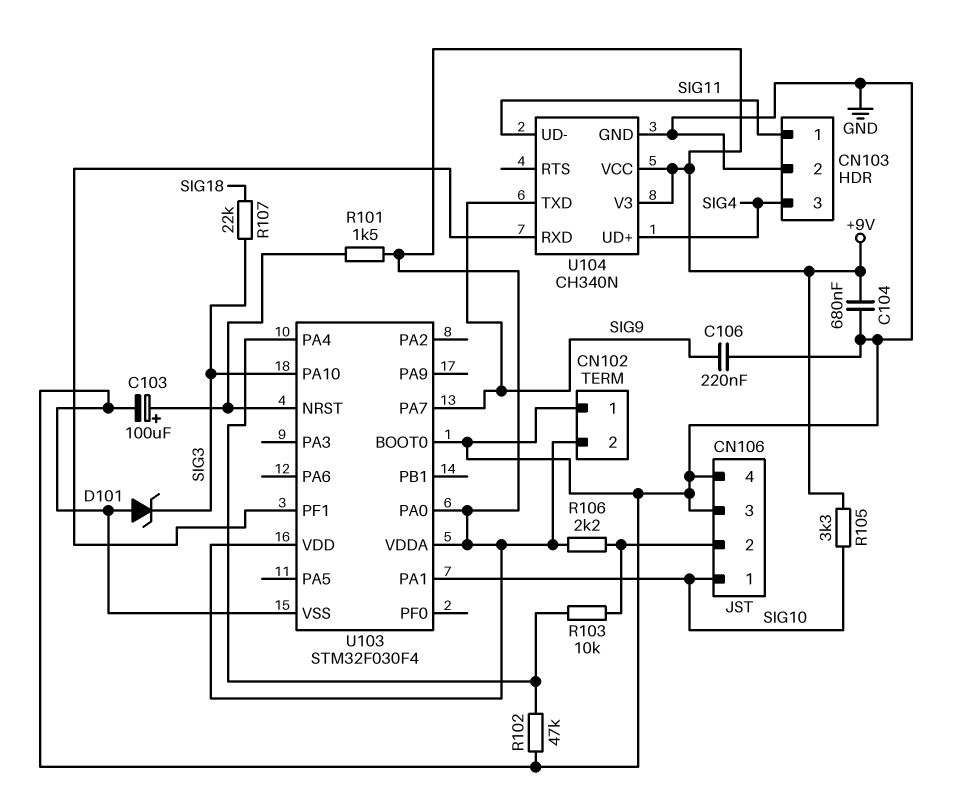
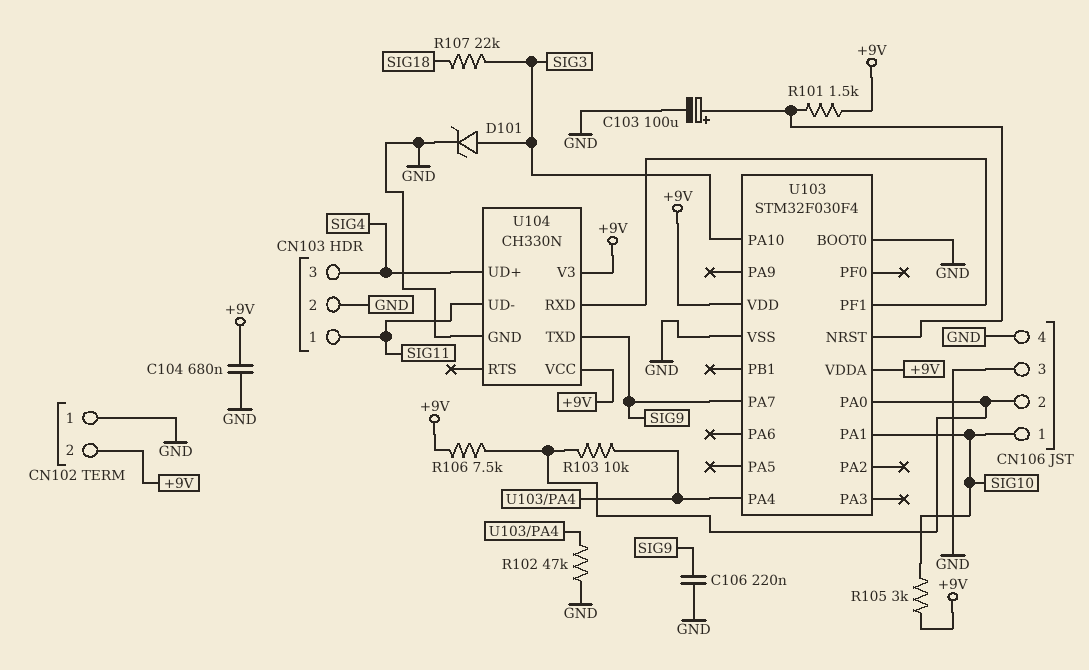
D101: zener (A GND, K SIG3) -> zener (A SIG3, K GND)
R105: 3.3k (+9V, SIG10) -> 3k (+9V, SIG10)
R106: 2.2k (+9V, CN106/2) -> 7.5k (+9V, CN106/2)
U103 pin PA0: +9V -> CN106/2
U104: CH340N -> CH330N

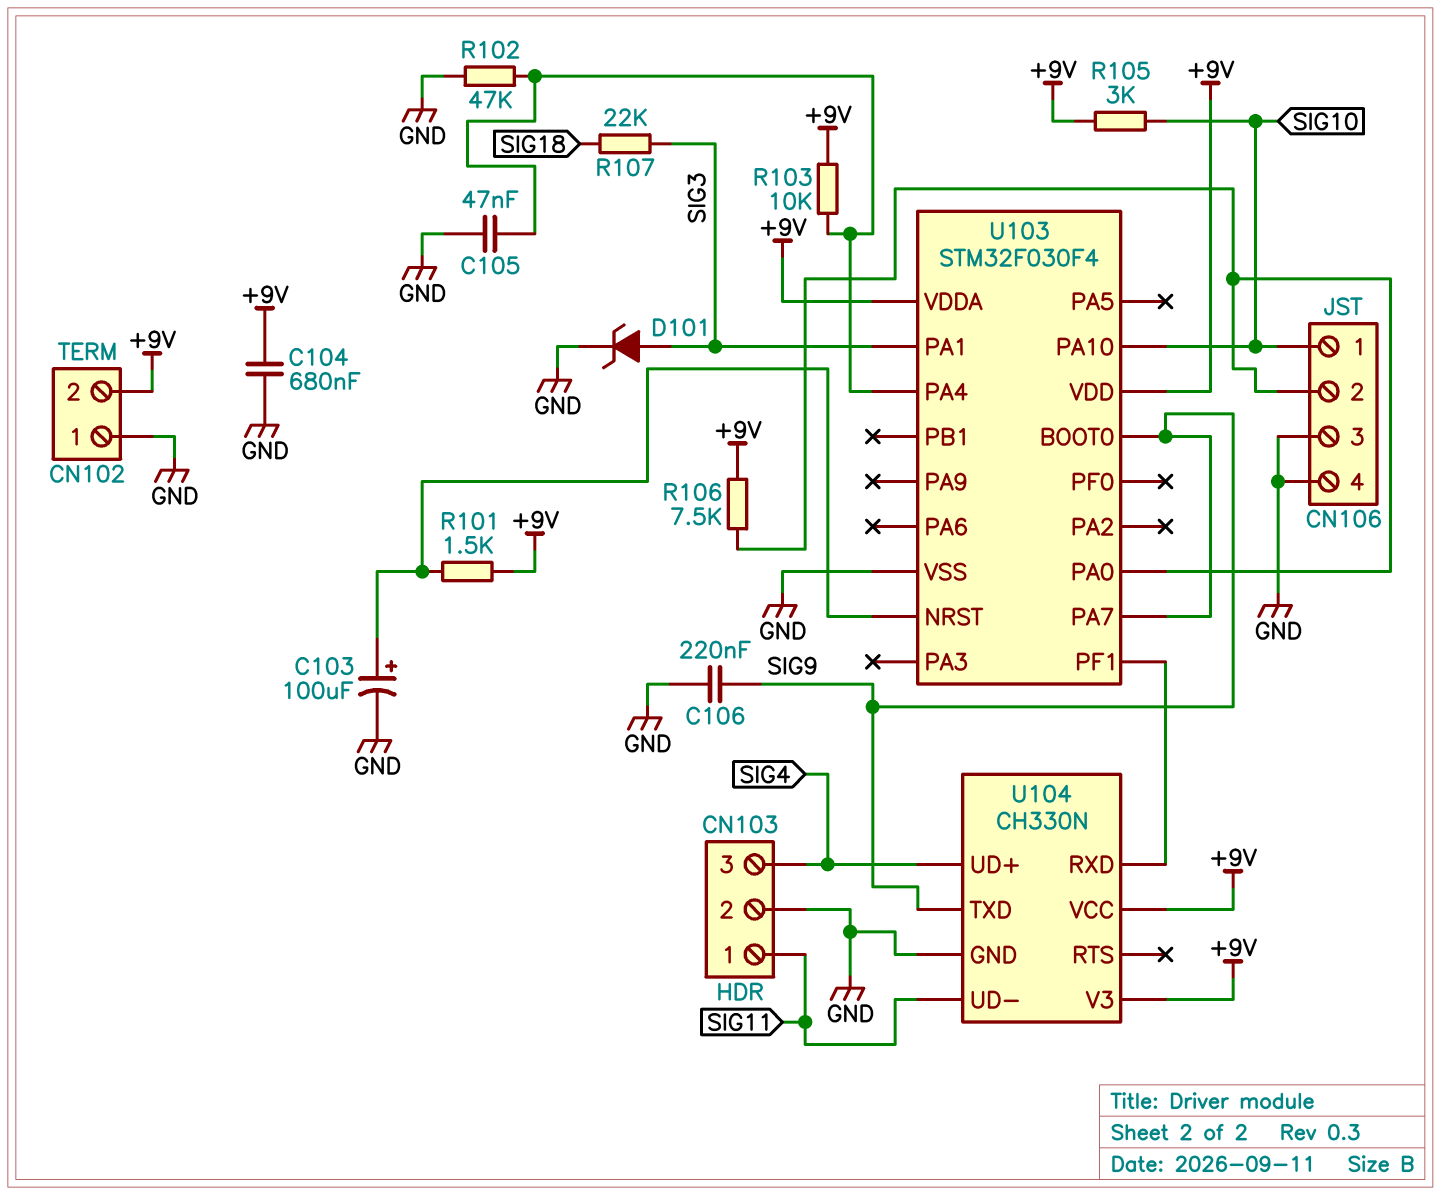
C105: none -> 47nF (GND, U103/PA4)
R103: 10k (CN106/2, U103/PA4) -> 10k (+9V, U103/PA4)
U103 pin BOOT0: GND -> SIG9
U103 pin PA1: SIG10 -> SIG3
U103 pin PA10: SIG3 -> SIG10

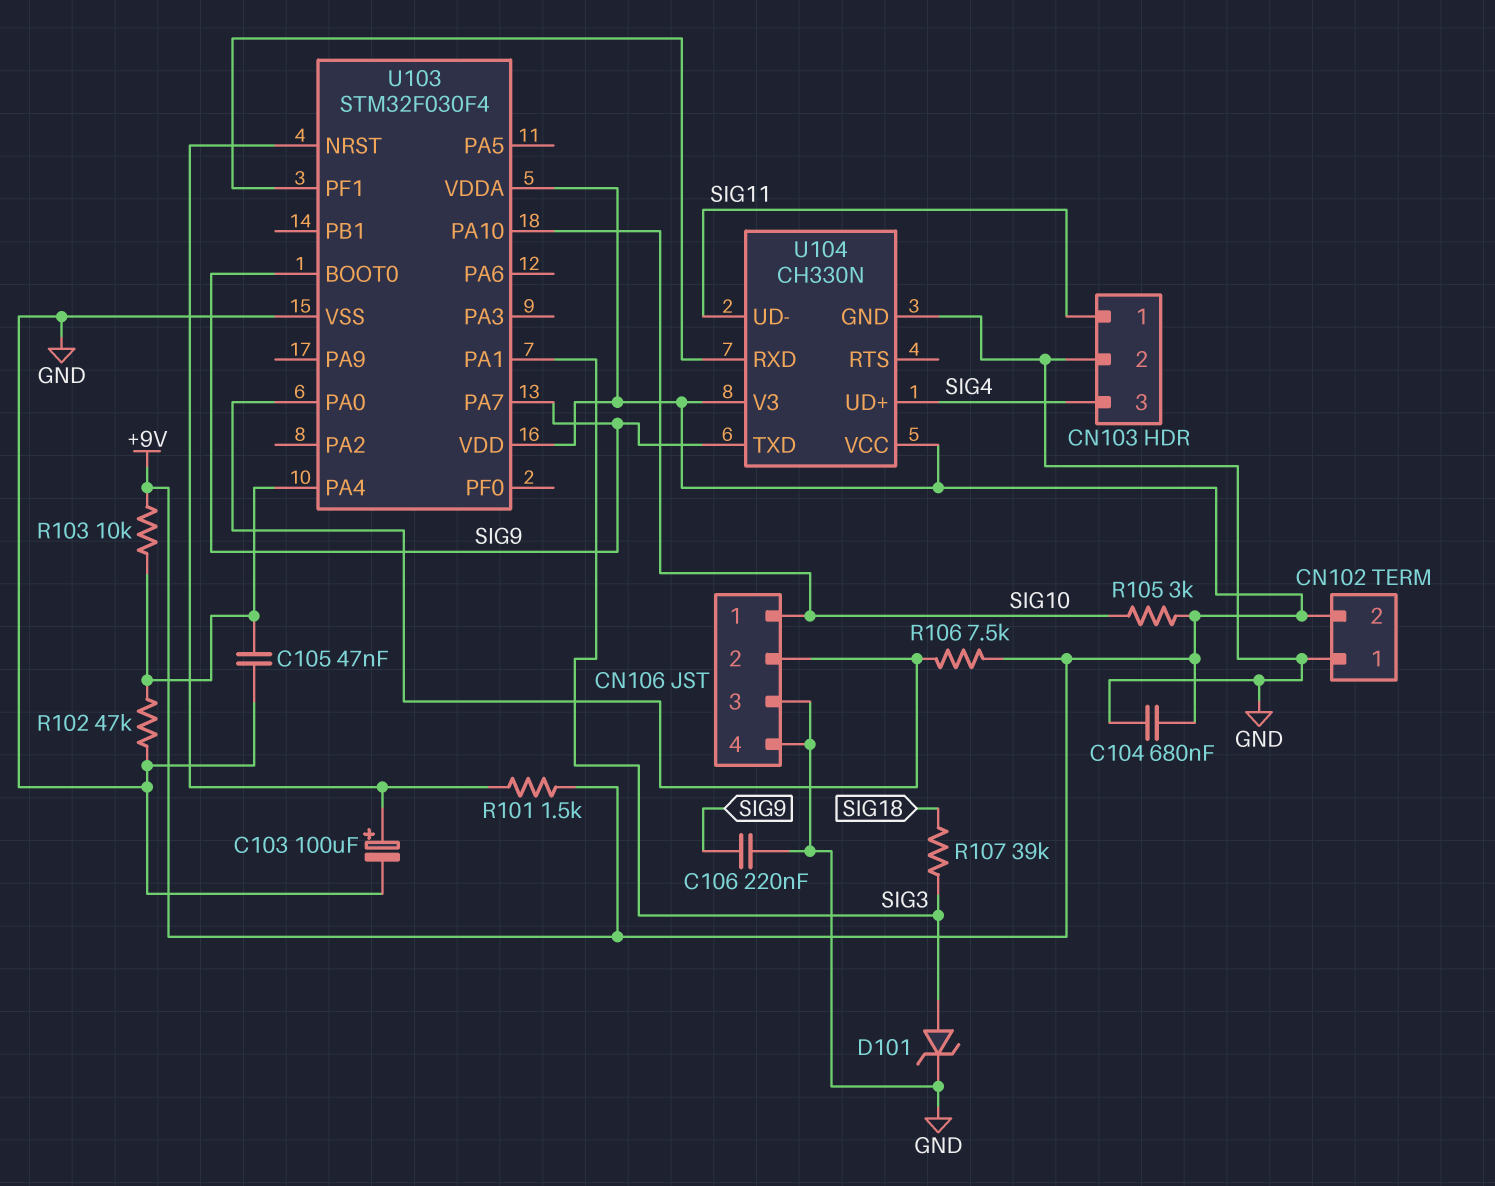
R107: 22k (SIG3, SIG18) -> 39k (SIG3, SIG18)

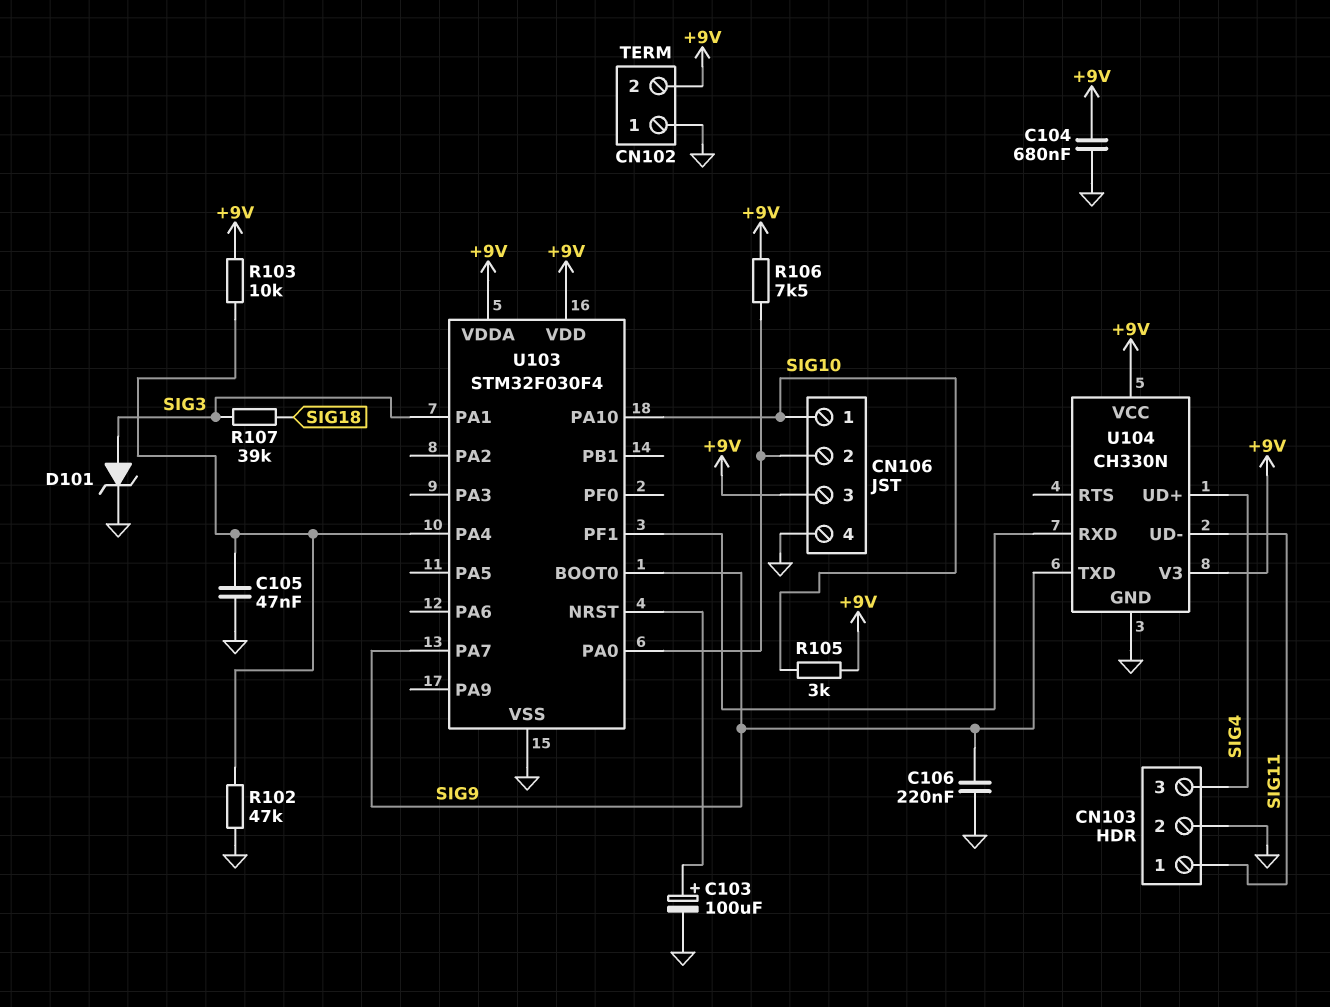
CN106 pin 3: GND -> +9V
R101: 1.5k (+9V, U103/NRST) -> none

